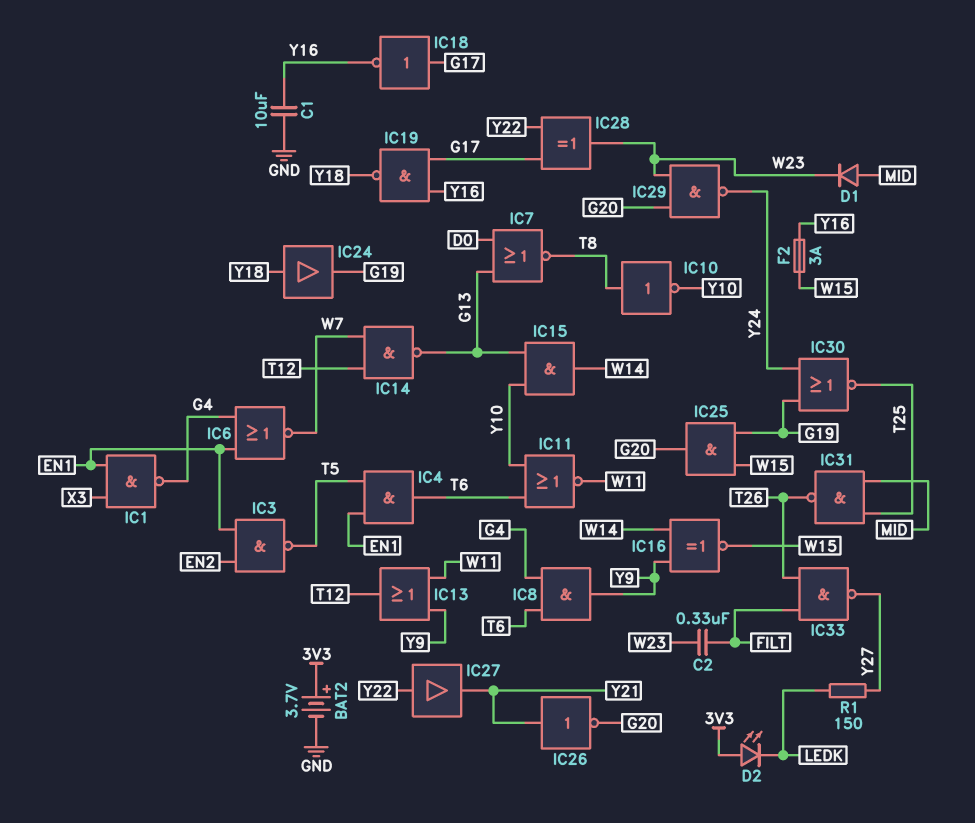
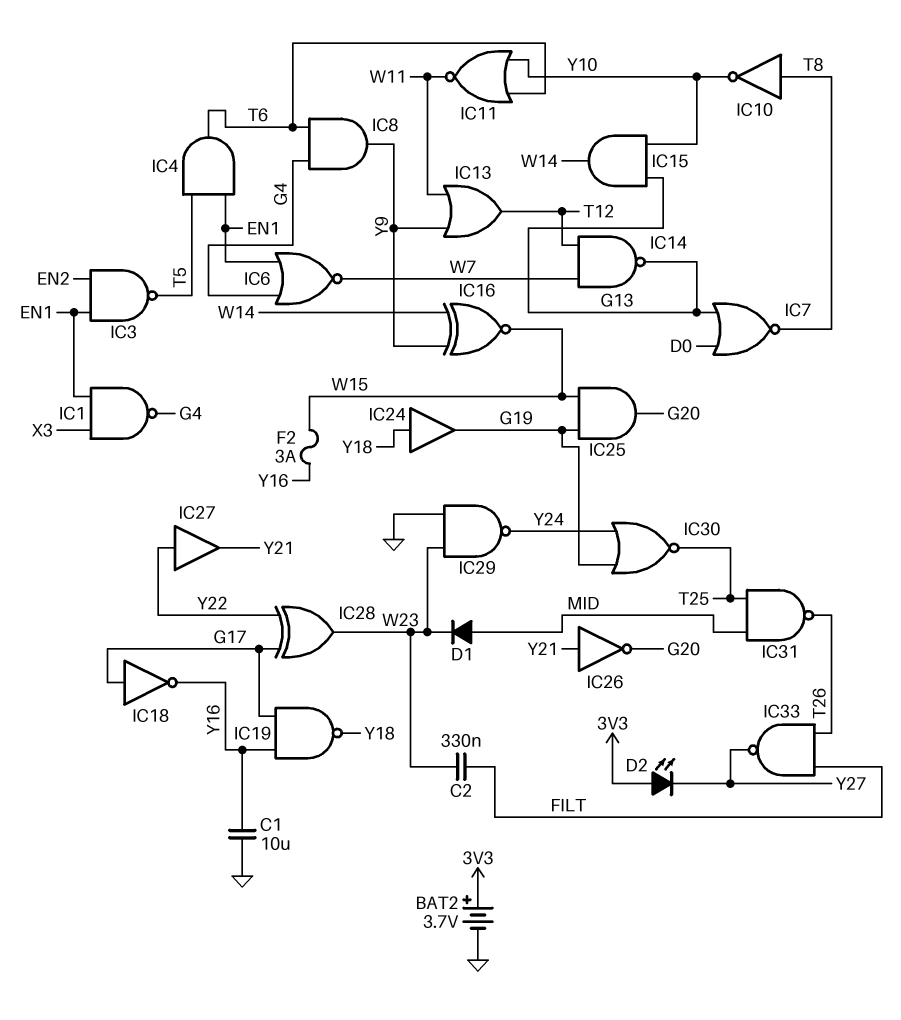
D2: LED (A 3V3, K LEDK) -> LED (A 3V3, K Y27)
IC29: NAND (in G20, in W23, out Y24) -> NAND (in GND, in W23, out Y24)
R1: 150 (LEDK, Y27) -> none

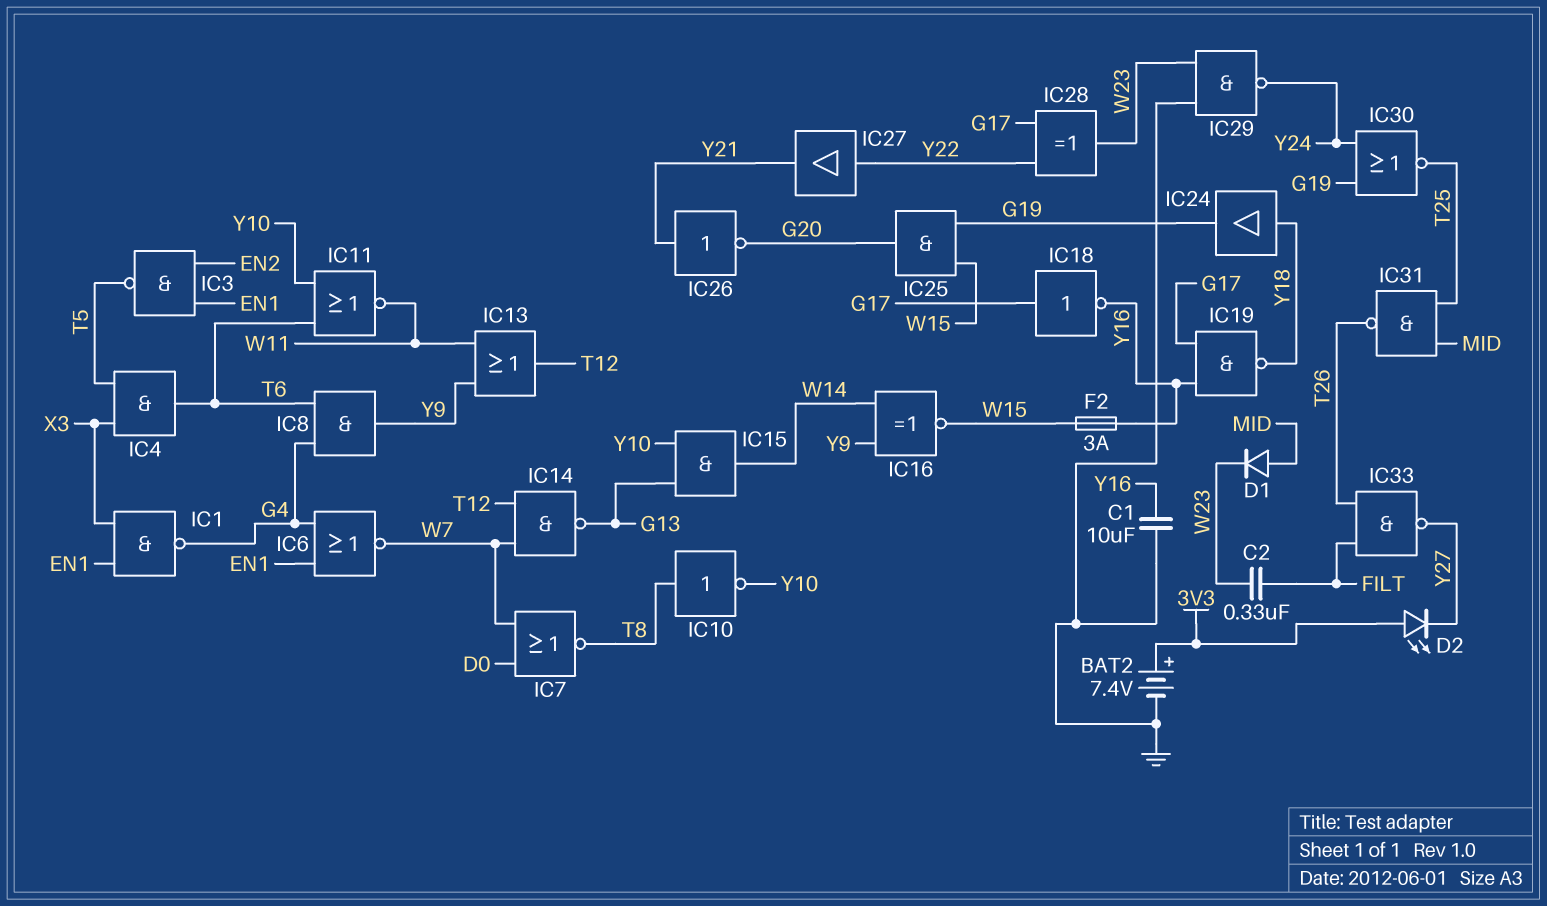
BAT2: 3.7V (plus 3V3, minus GND) -> 7.4V (plus 3V3, minus GND)
IC4: AND (in EN1, in T5, out T6) -> AND (in T5, in X3, out T6)
IC7: NOR (in D0, in G13, out T8) -> NOR (in D0, in W7, out T8)

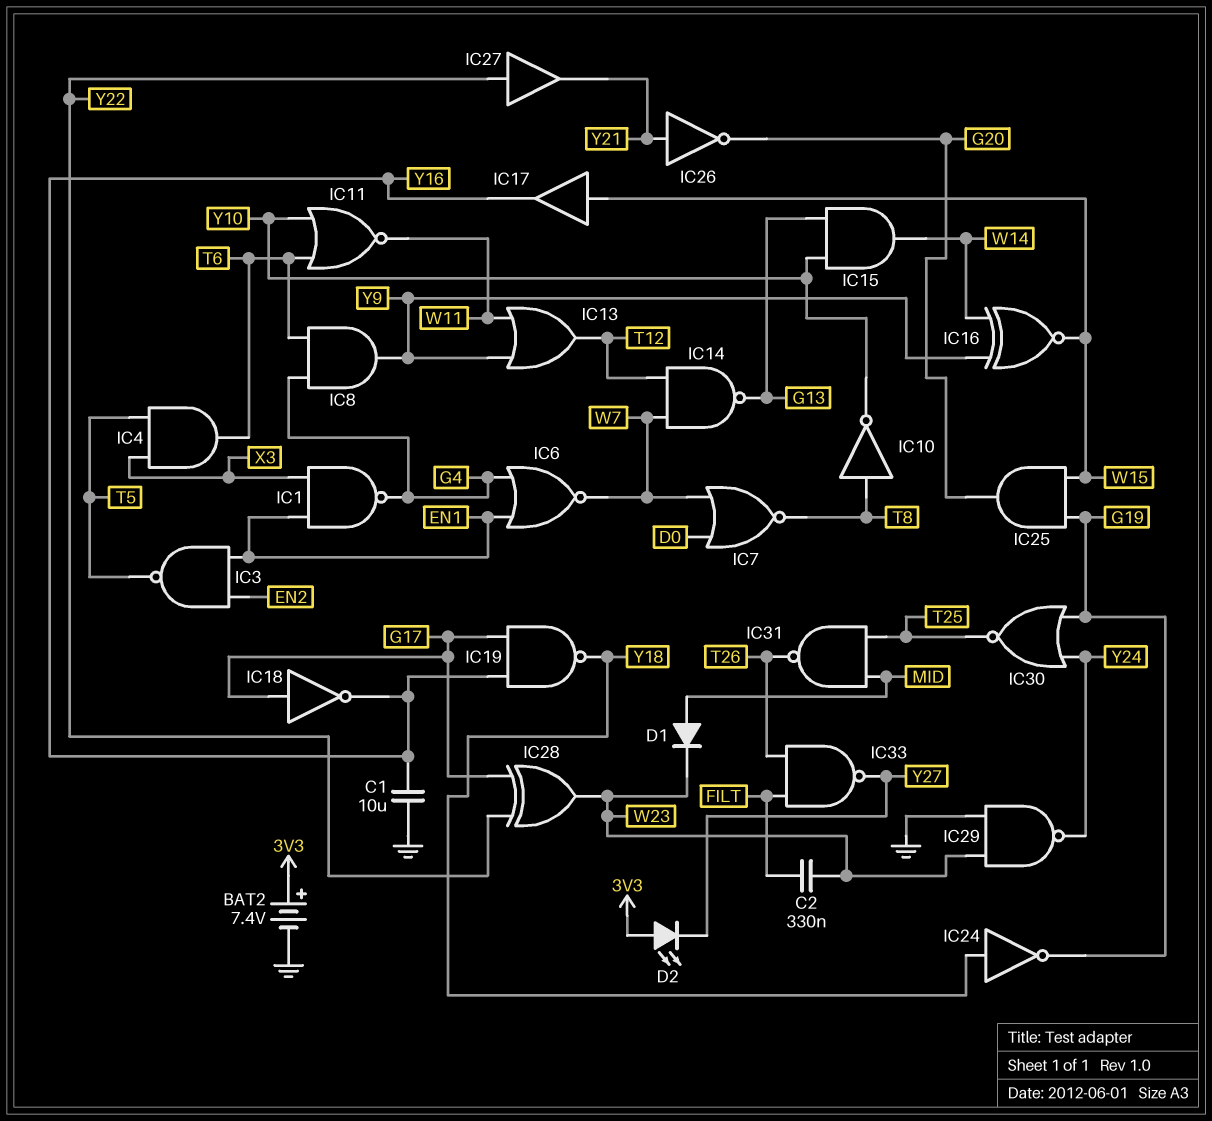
F2: 3A (W15, Y16) -> none
IC17: none -> buffer (in W15, out Y16)
IC24: buffer (in Y18, out G19) -> NOT (in Y18, out G19)

